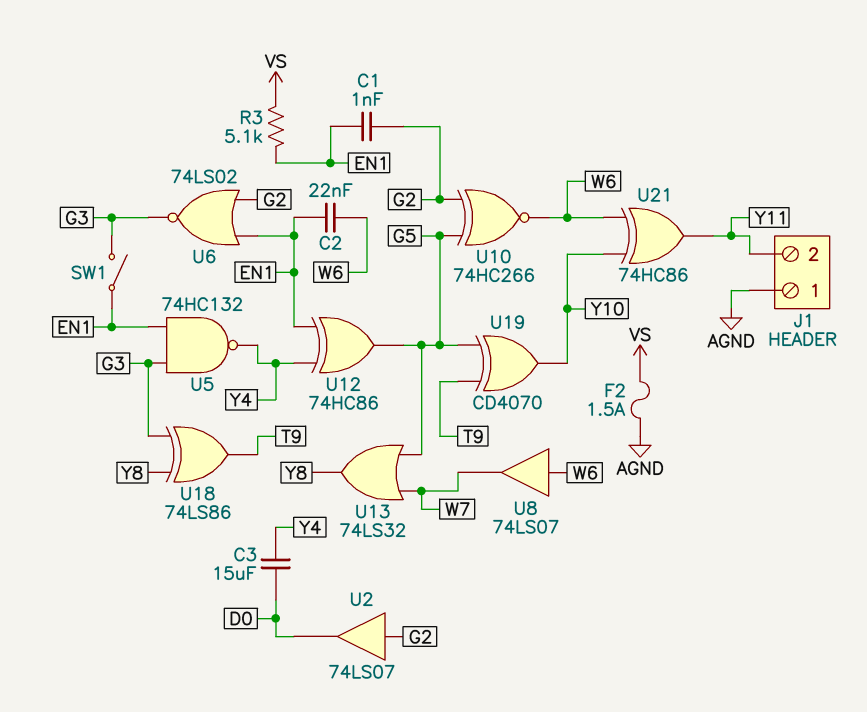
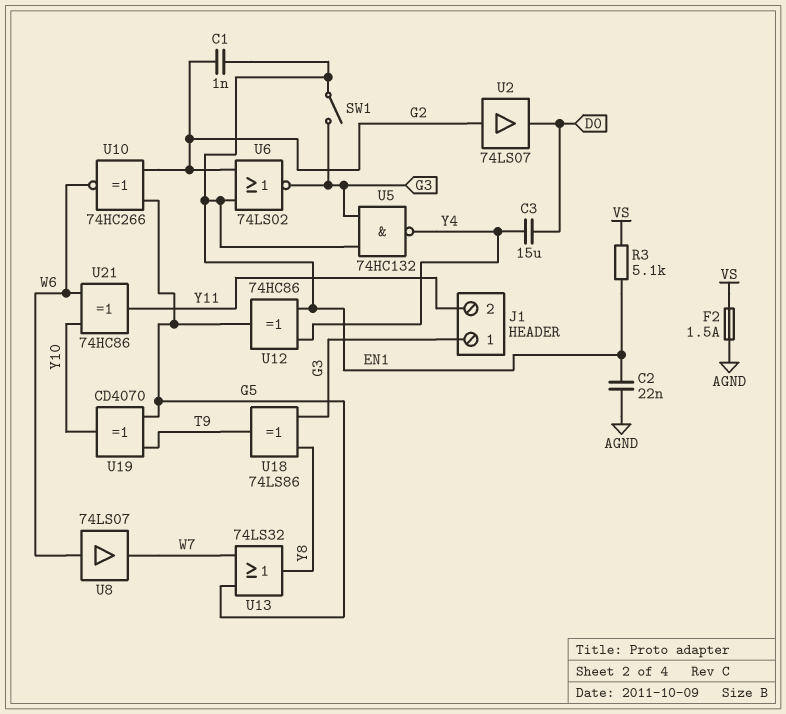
C2: 22nF (EN1, W6) -> 22nF (AGND, EN1)
J1 pin 1: AGND -> G3

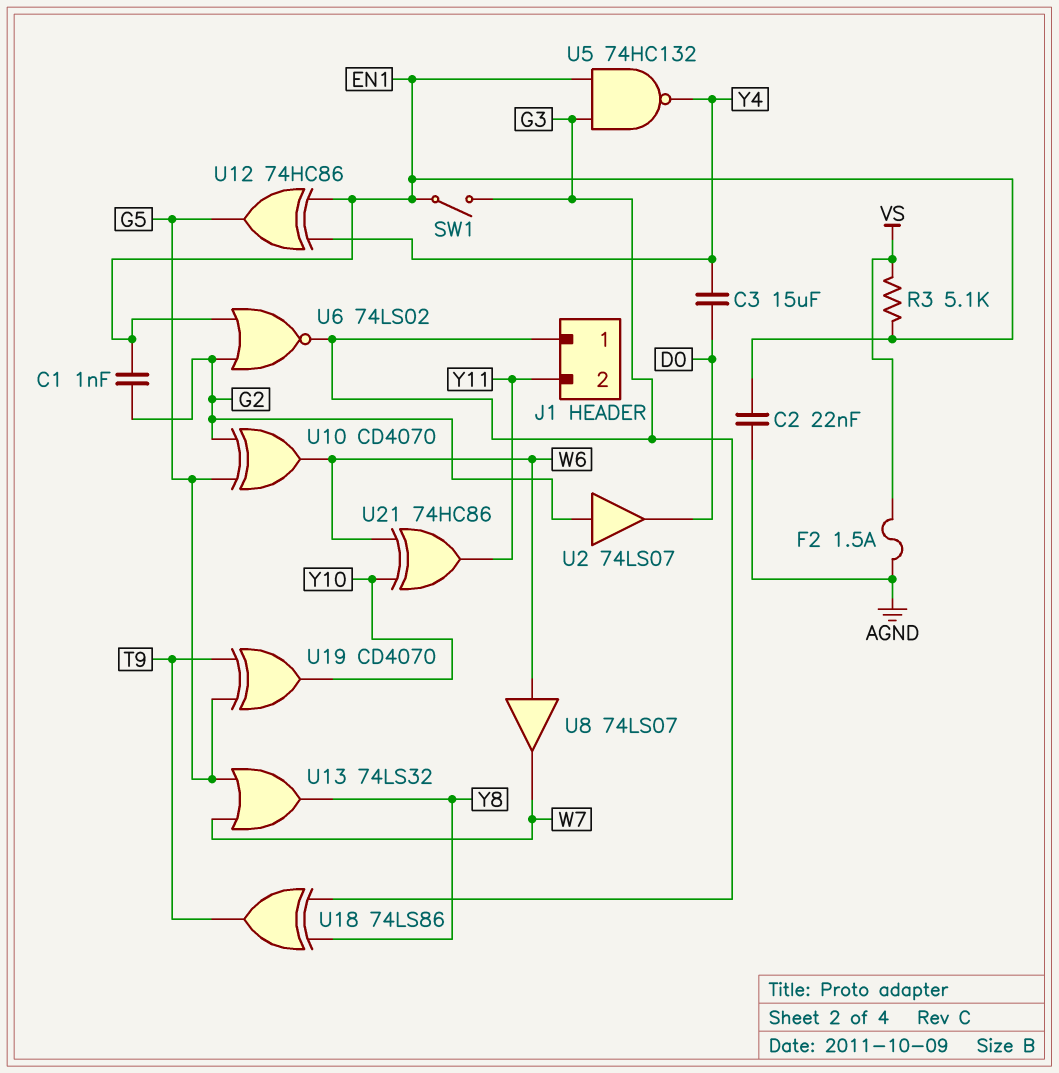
U10: XNOR 74HC266 (in G2, in G5, out W6) -> XOR CD4070 (in G2, in G5, out W6)

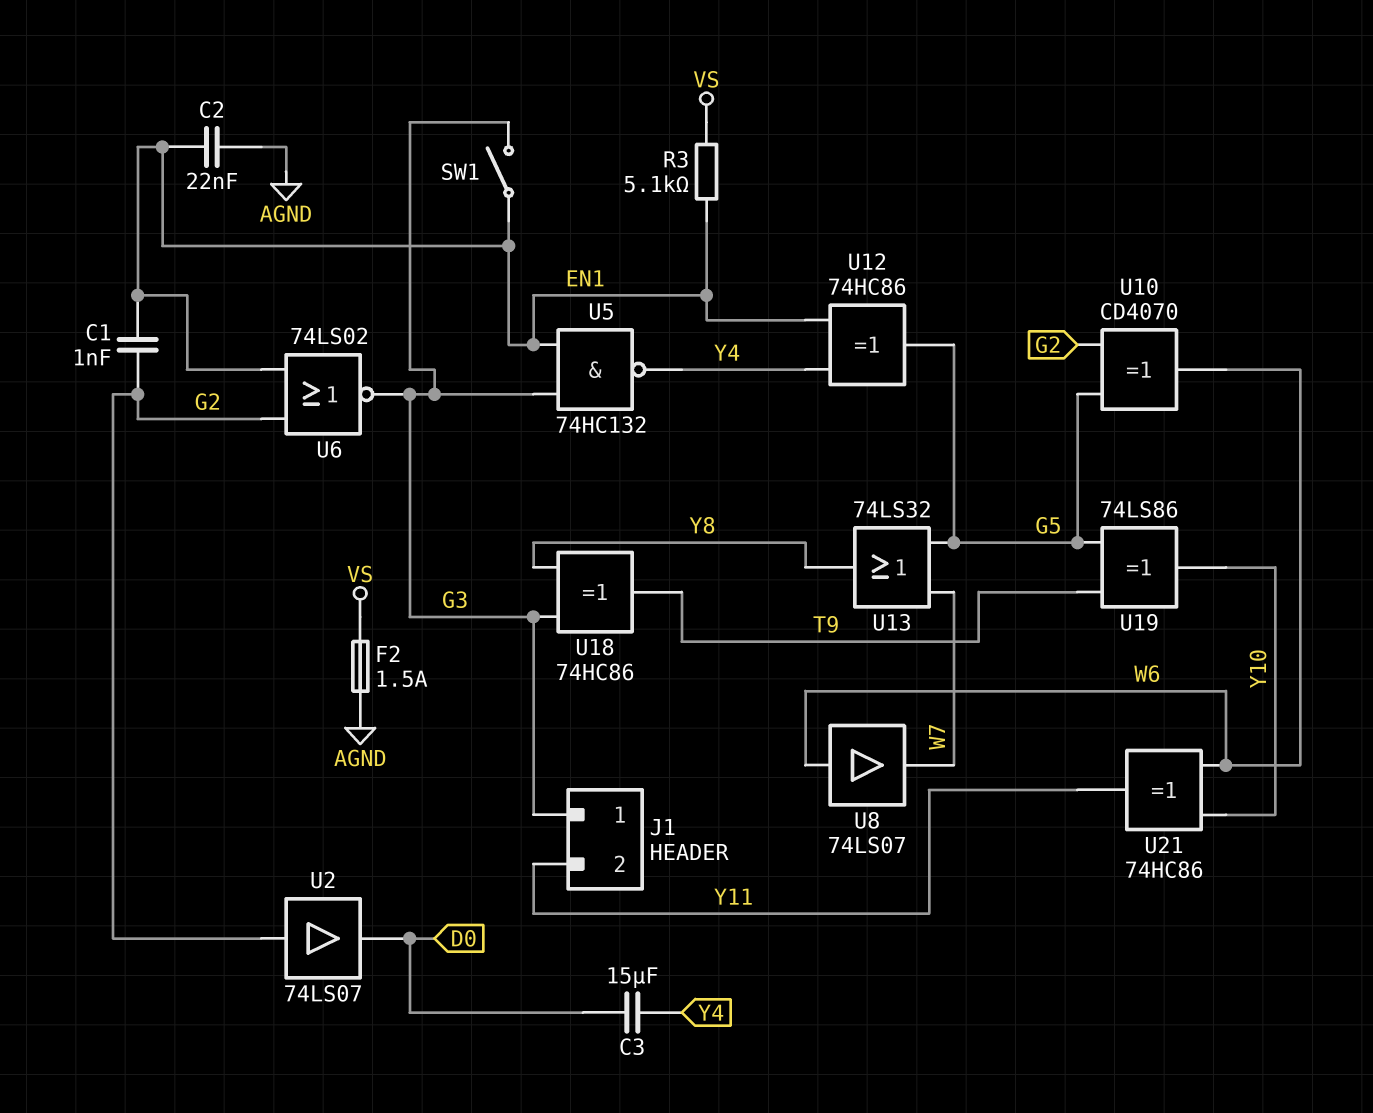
U18: XOR 74LS86 (in G3, in Y8, out T9) -> XOR 74HC86 (in G3, in Y8, out T9)
U19: XOR CD4070 (in G5, in T9, out Y10) -> XOR 74LS86 (in G5, in T9, out Y10)

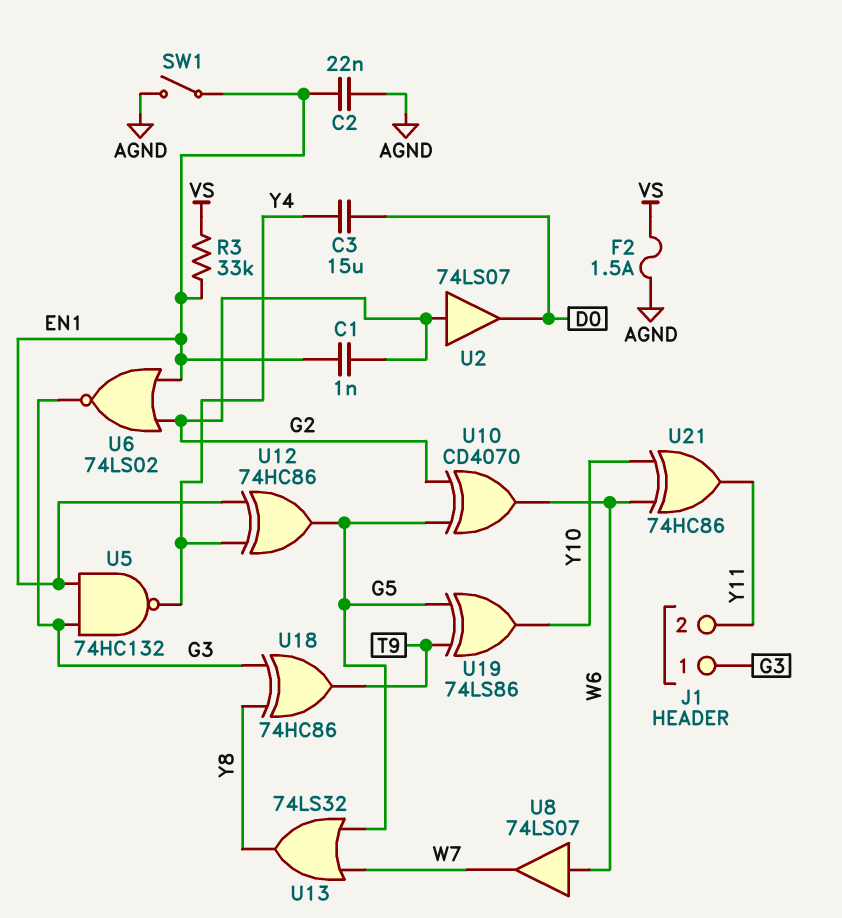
R3: 5.1k (EN1, VS) -> 33k (EN1, VS)
SW1: switch (EN1, G3) -> switch (AGND, EN1)

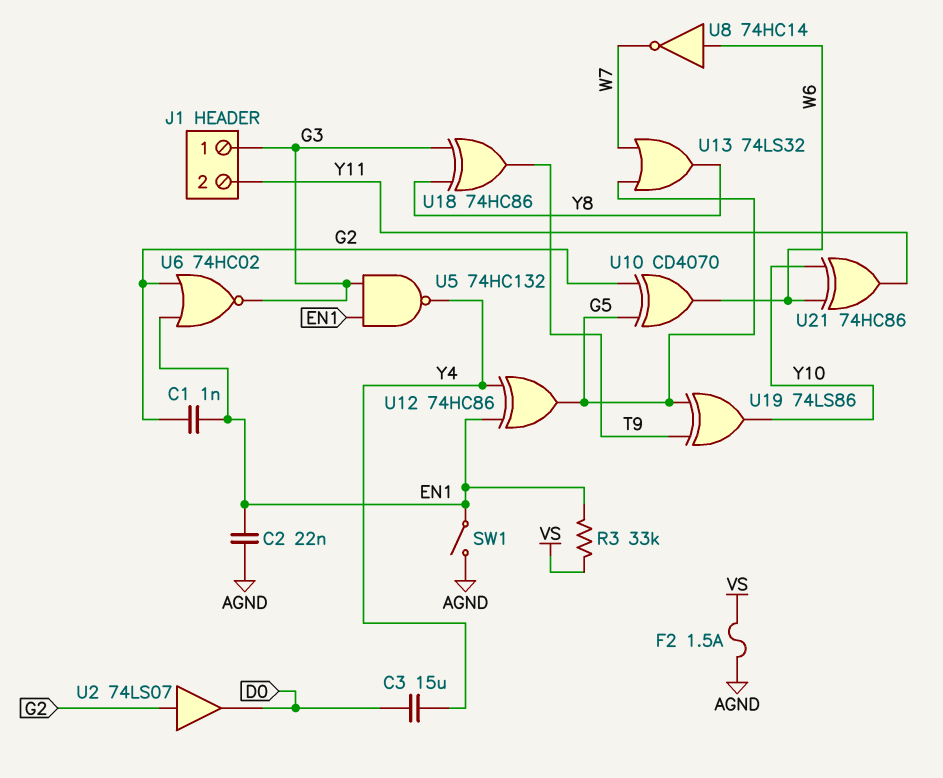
U6: NOR 74LS02 (in EN1, in G2, out G3) -> NOR 74HC02 (in EN1, in G2, out G3)
U8: buffer 74LS07 (in W6, out W7) -> NOT 74HC14 (in W6, out W7)

